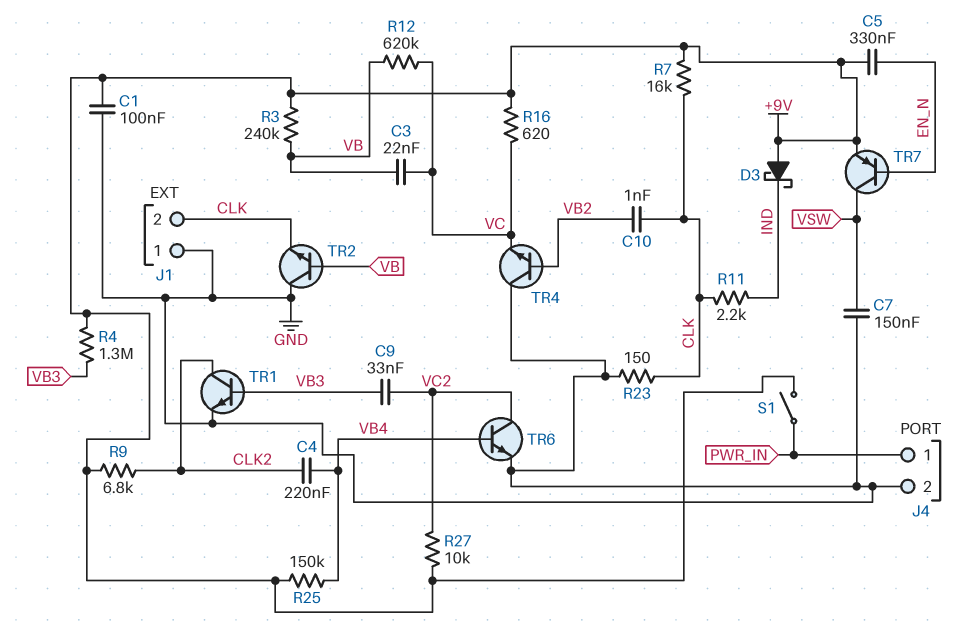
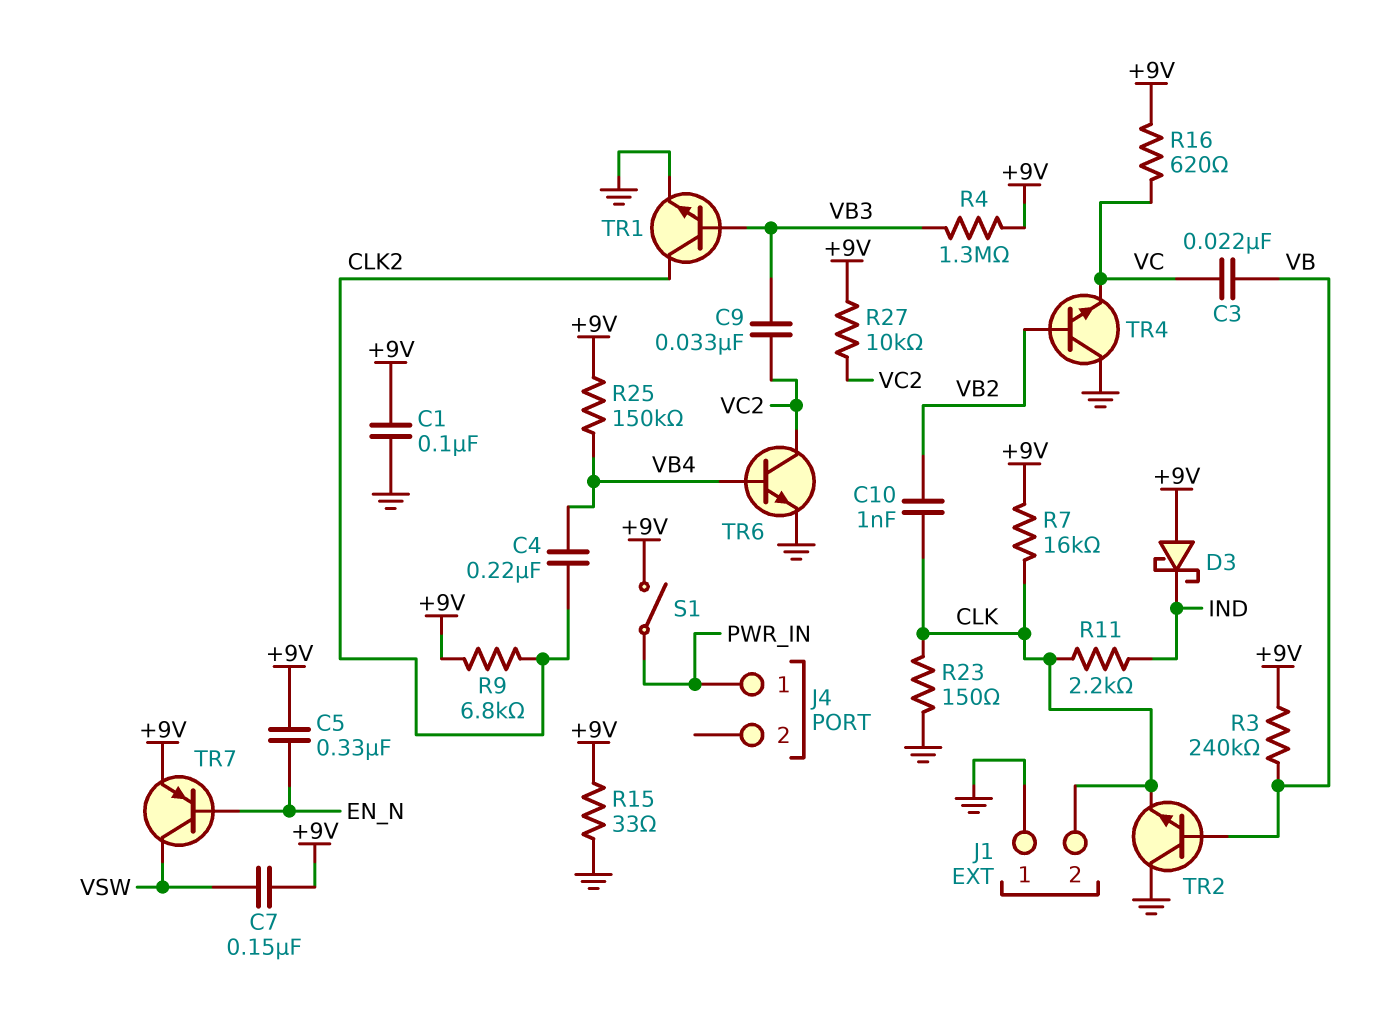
C7: 150nF (GND, VSW) -> 150nF (+9V, VSW)
J4 pin 2: GND -> none
R12: 620k (VB, VC) -> none
R15: none -> 33 (+9V, GND)

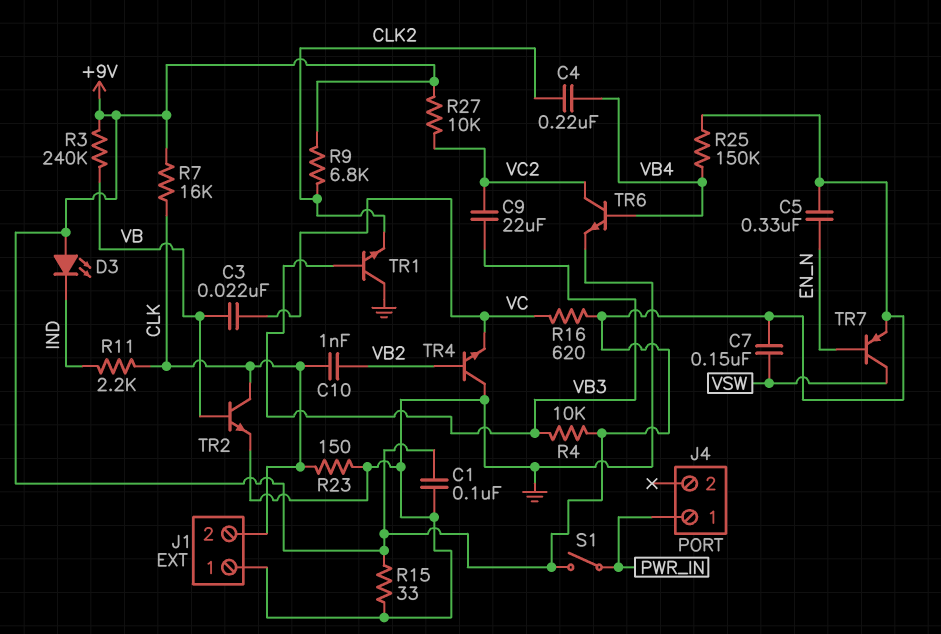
C9: 33nF (VB3, VC2) -> 22uF (VB3, VC2)
D3: schottky (A +9V, K IND) -> LED (A +9V, K IND)
R4: 1.3M (+9V, VB3) -> 10k (+9V, VB3)
TR1: NPN (B VB3, C CLK2, E GND) -> NPN (B VB3, C GND, E CLK2)
TR2: NPN (B VB, C GND, E CLK) -> NPN (B VB, C CLK, E GND)

